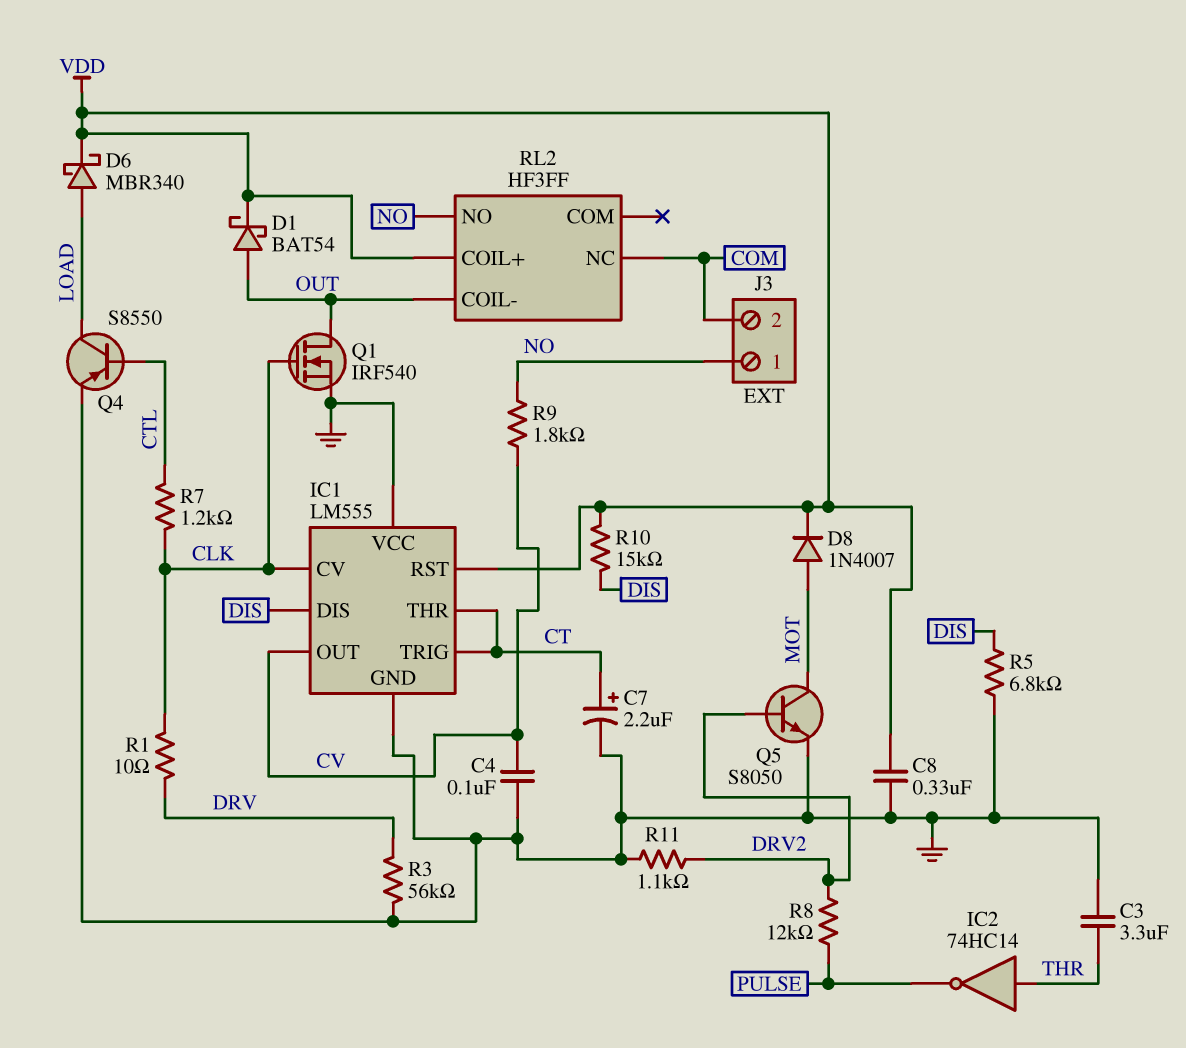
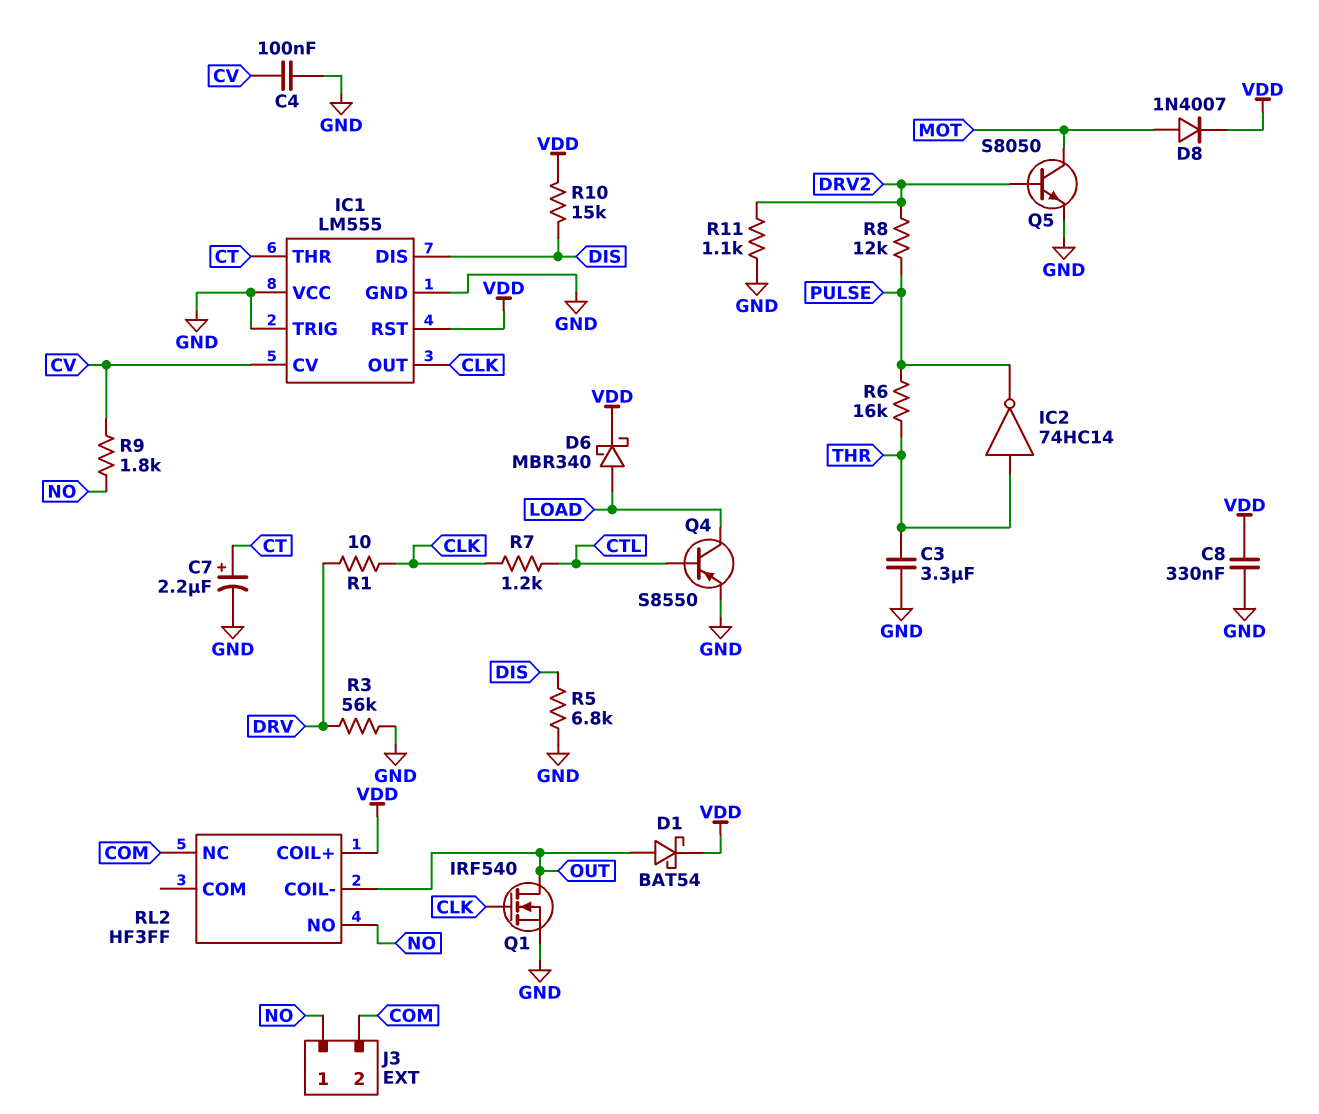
IC1 pin CV: CLK -> CV
IC1 pin OUT: CV -> CLK
IC1 pin TRIG: CT -> GND
R6: none -> 16k (PULSE, THR)

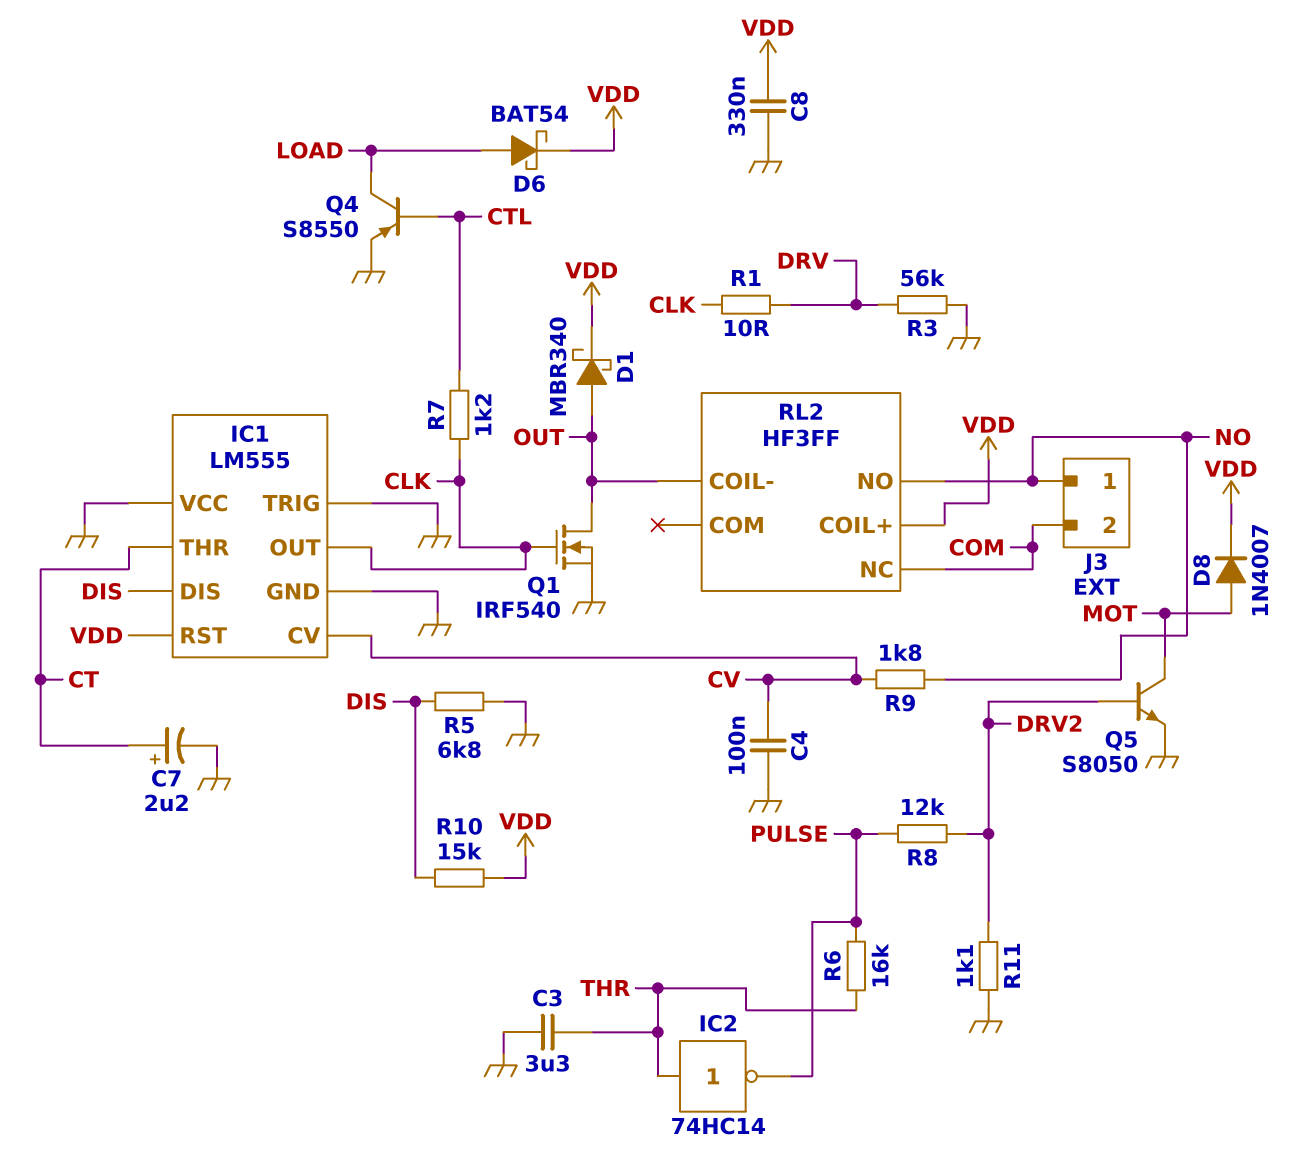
D1: schottky BAT54 (A OUT, K VDD) -> schottky MBR340 (A OUT, K VDD)
D6: schottky MBR340 (A LOAD, K VDD) -> schottky BAT54 (A LOAD, K VDD)

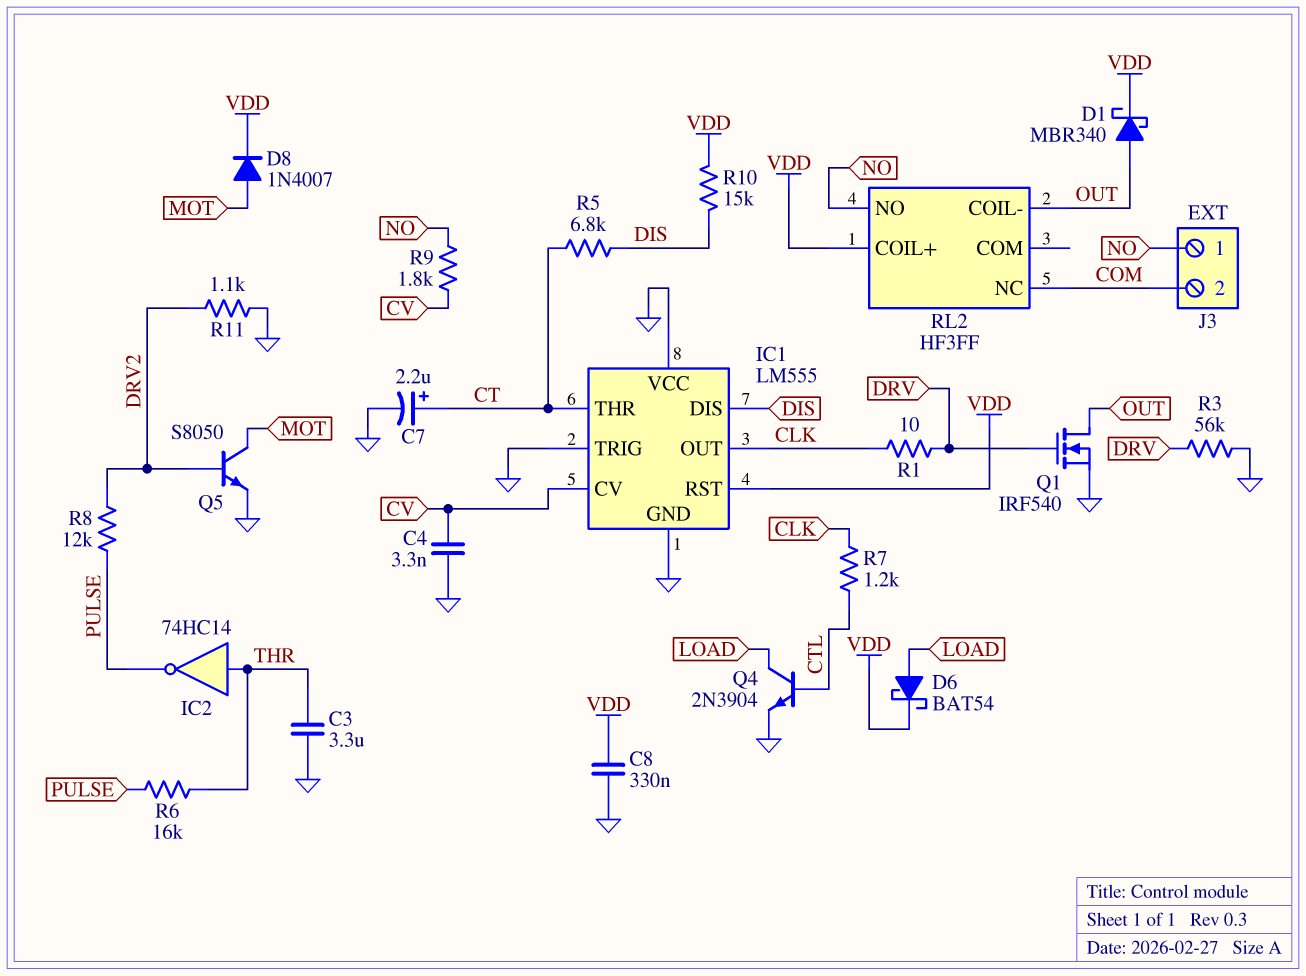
C4: 100nF (CV, GND) -> 3.3nF (CV, GND)
Q1: NMOS IRF540 (G CLK, D OUT, S GND) -> NMOS IRF540 (G DRV, D OUT, S GND)
Q4: PNP S8550 (B CTL, C LOAD, E GND) -> NPN 2N3904 (B CTL, C LOAD, E GND)
R5: 6.8k (DIS, GND) -> 6.8k (CT, DIS)

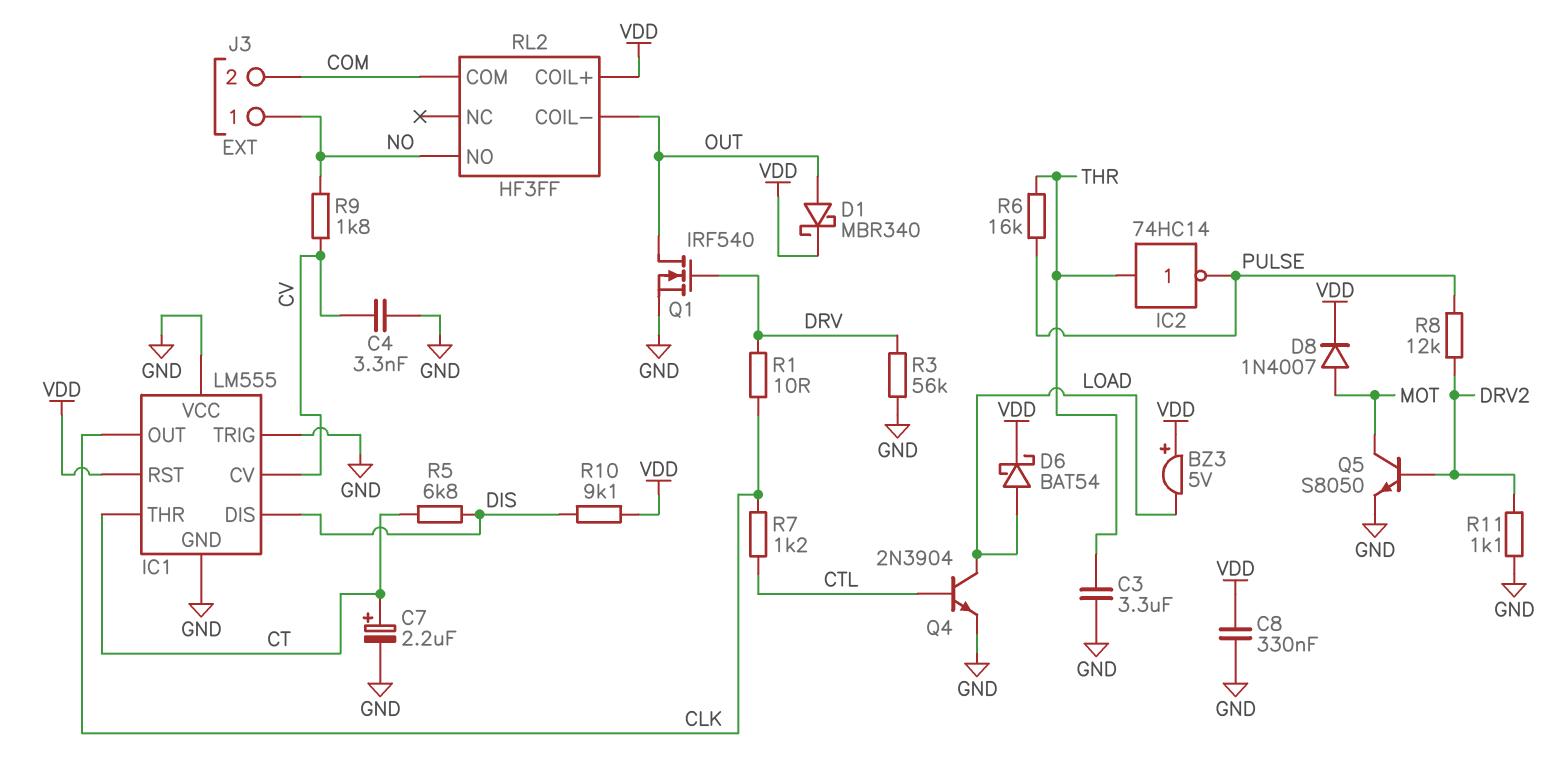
BZ3: none -> buzzer 5V (plus VDD, minus LOAD)
R10: 15k (DIS, VDD) -> 9.1k (DIS, VDD)
RL2 pin COM: none -> COM
RL2 pin NC: COM -> none

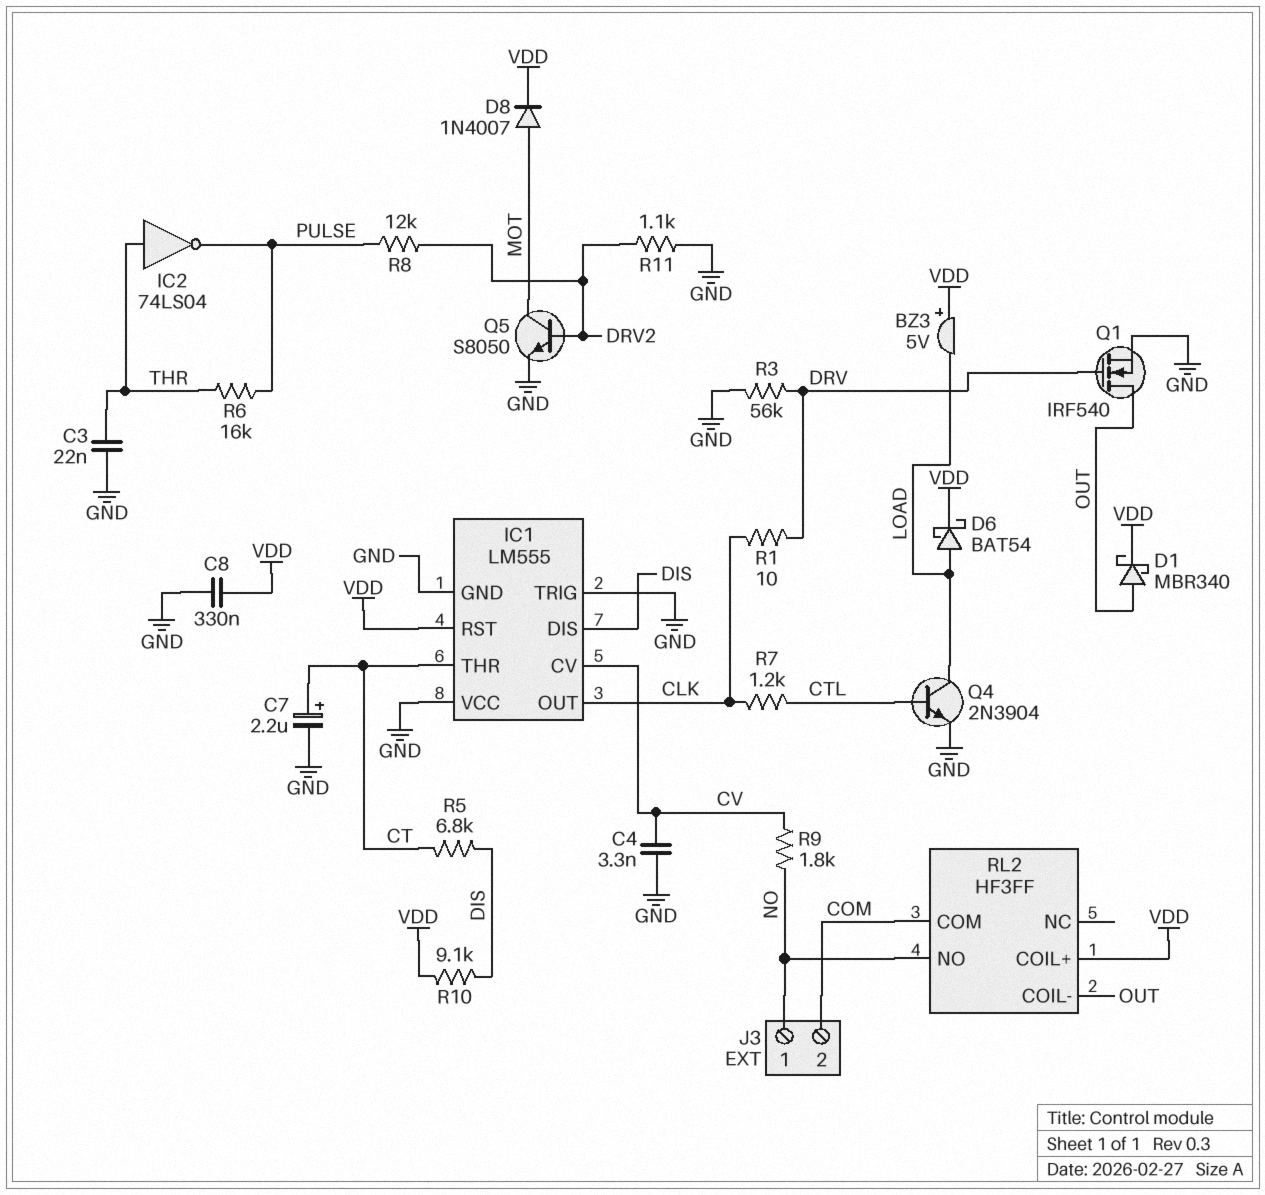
C3: 3.3uF (GND, THR) -> 22nF (GND, THR)
IC2: NOT 74HC14 (in THR, out PULSE) -> NOT 74LS04 (in THR, out PULSE)

